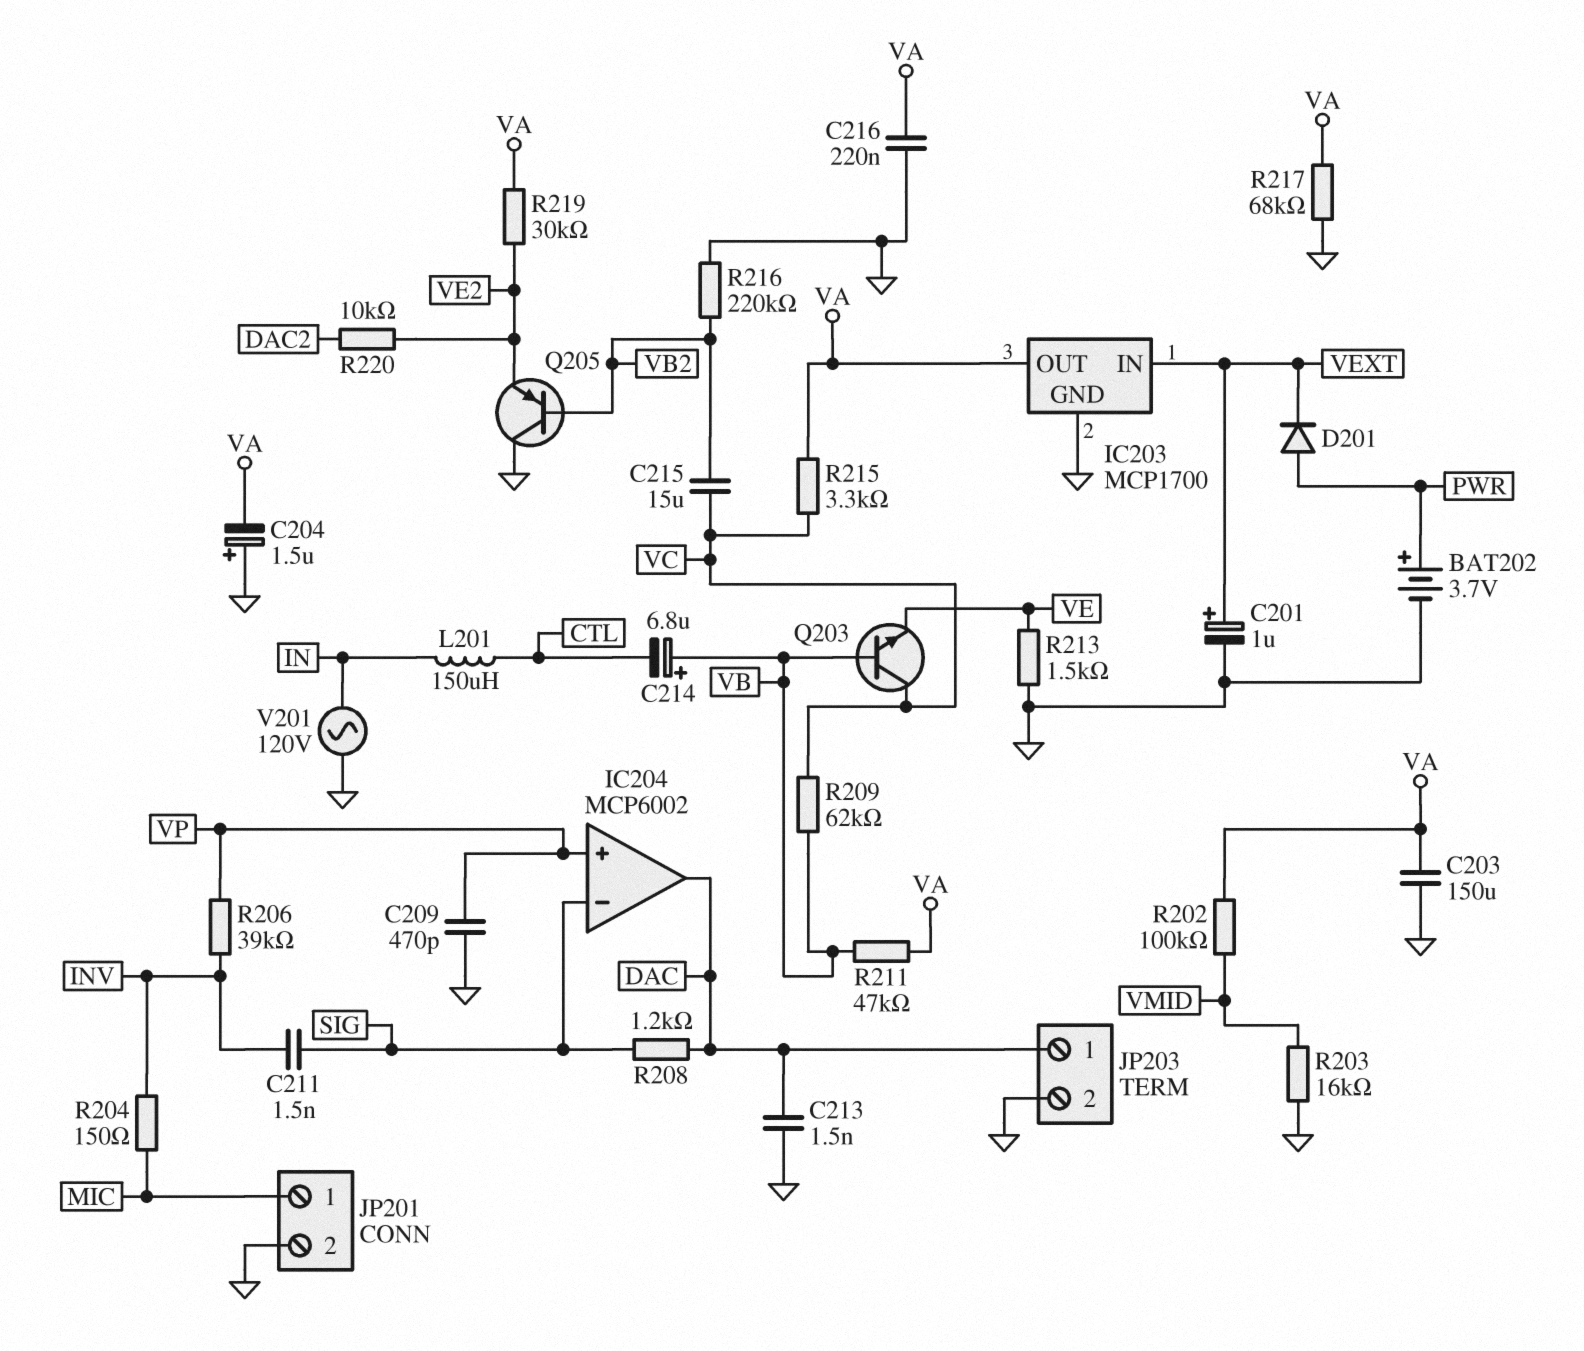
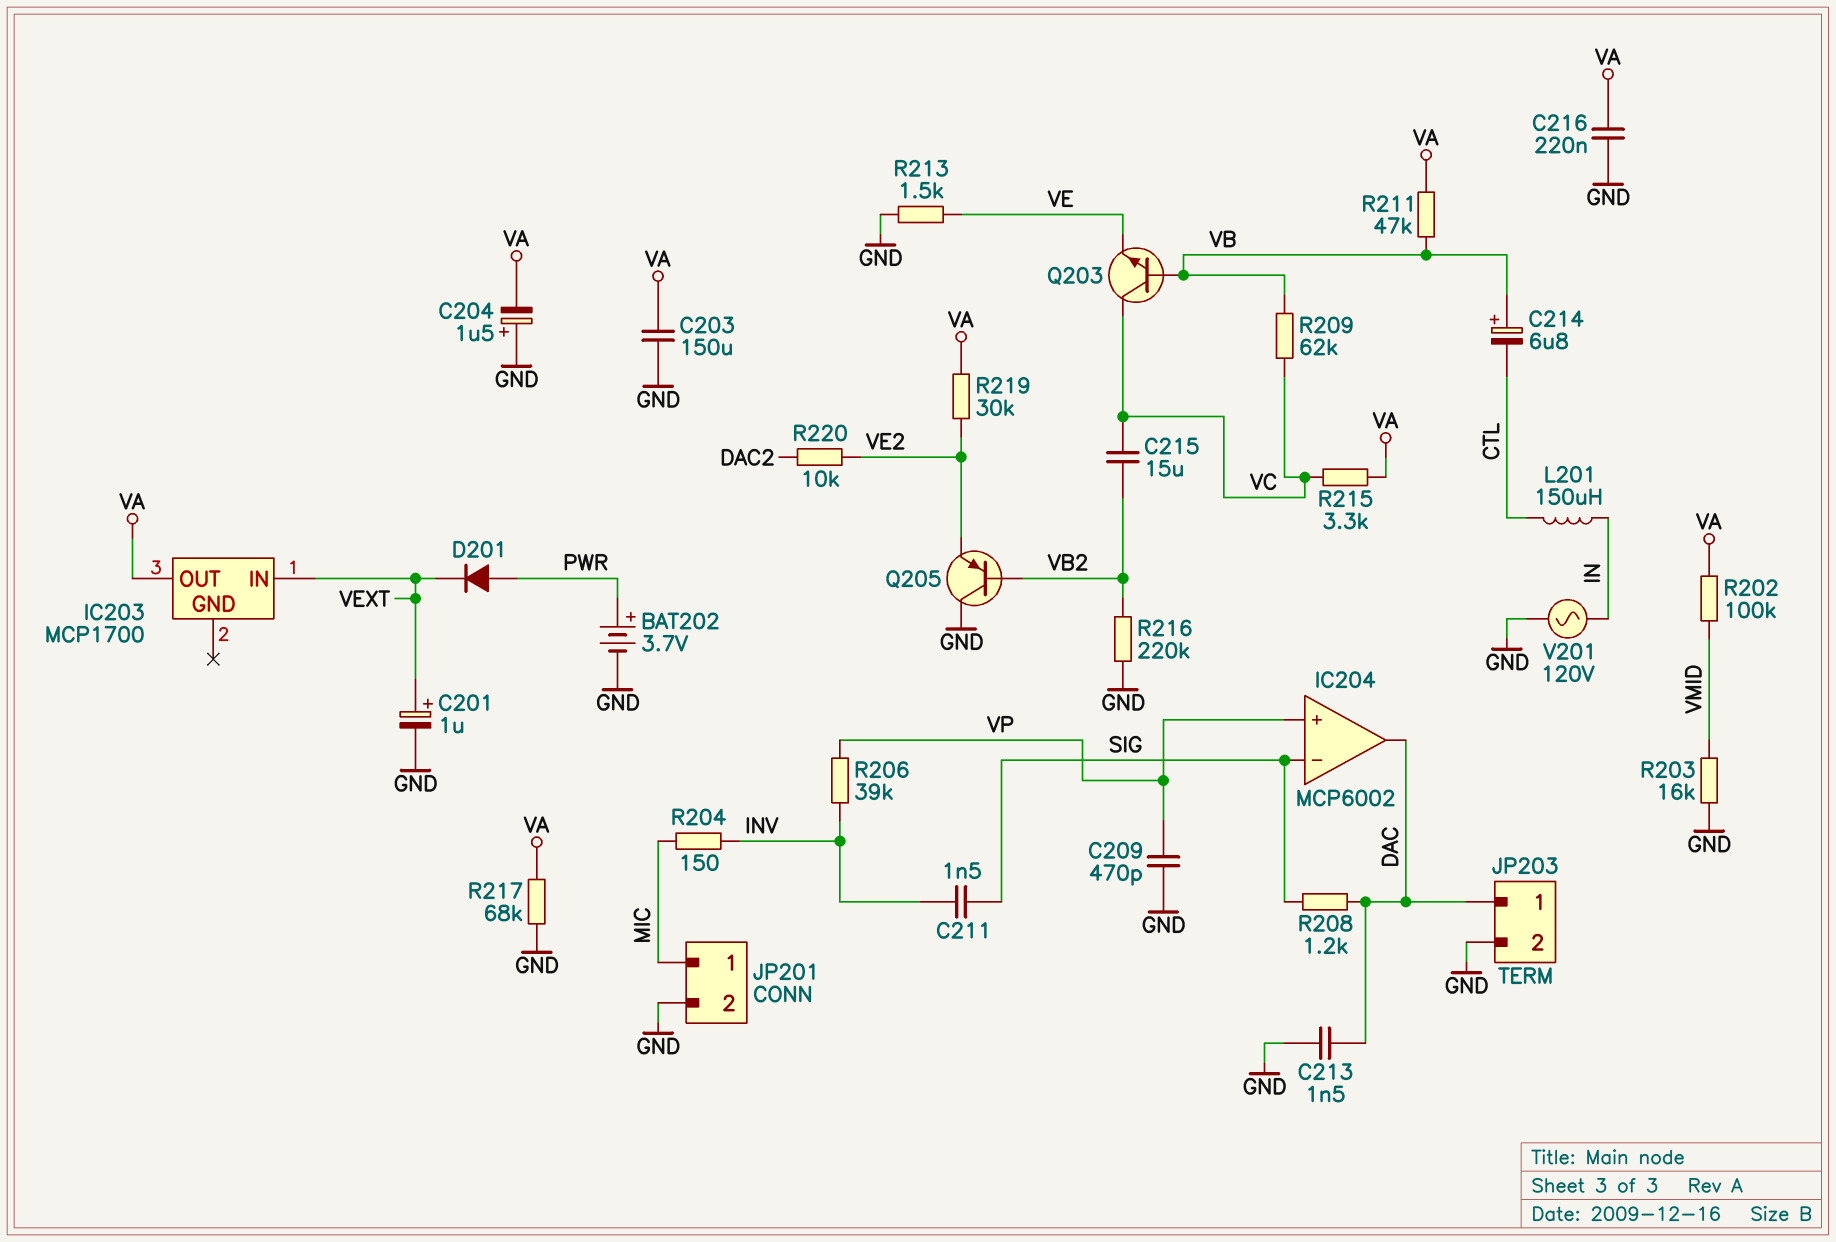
IC203 pin GND: GND -> none

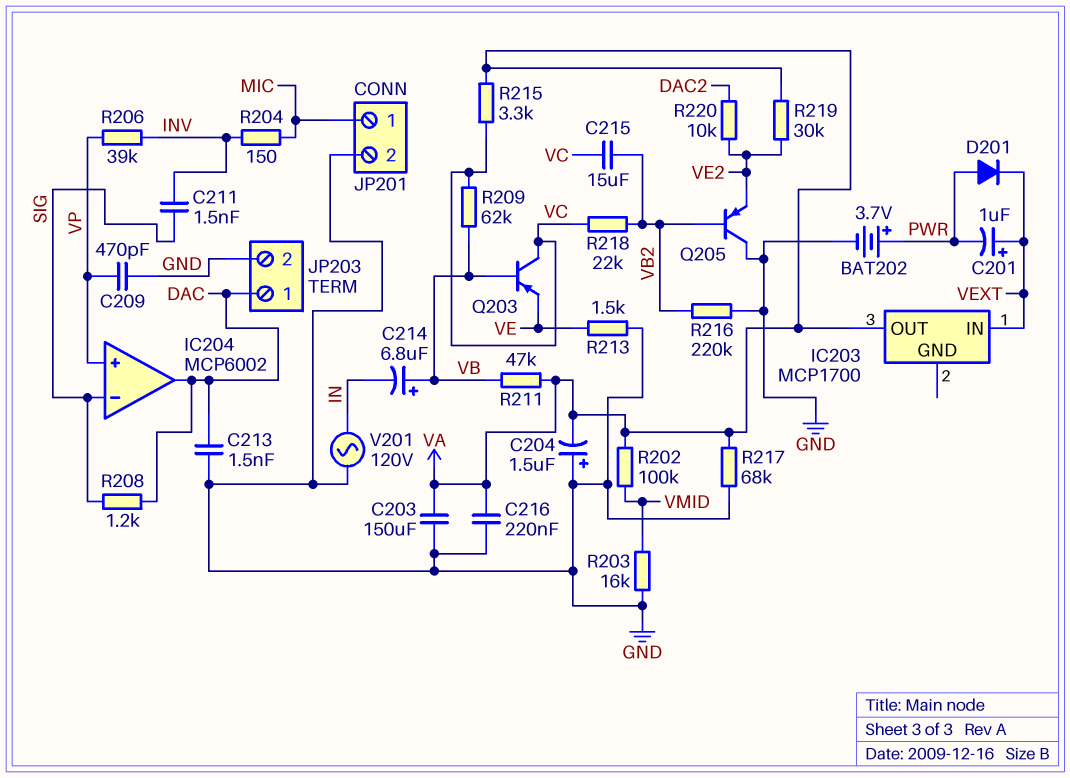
C201: 1uF (plus VEXT, minus GND) -> 1uF (plus VEXT, minus PWR)
C214: 6.8uF (plus VB, minus CTL) -> 6.8uF (plus VB, minus IN)
L201: 150uH (CTL, IN) -> none
Q203: NPN (B VB, C VC, E VE) -> PNP (B VB, C VC, E VE)
R218: none -> 22k (VB2, VC)

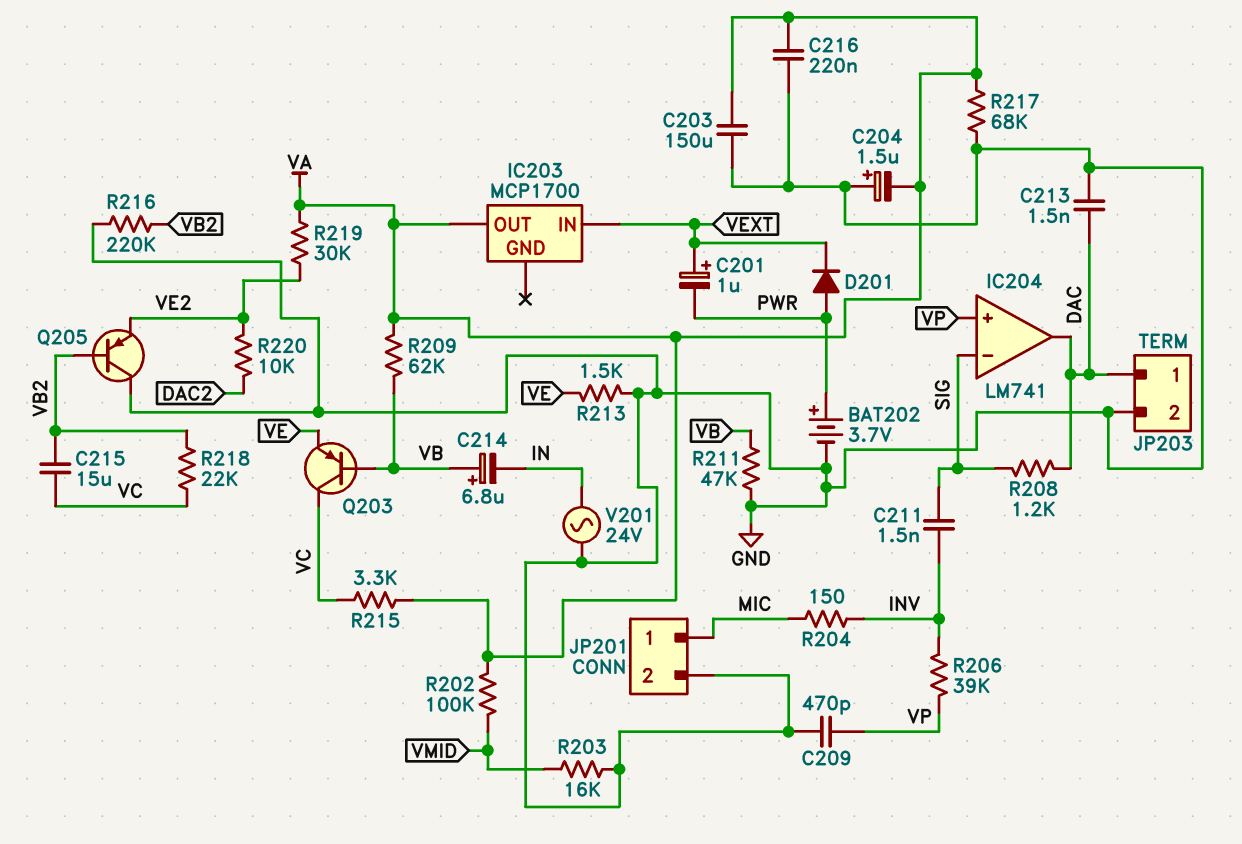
IC204: MCP6002 -> LM741
R209: 62k (VB, VC) -> 62k (VA, VB)
R211: 47k (VA, VB) -> 47k (GND, VB)
V201: AC 120V (GND, IN) -> AC 24V (GND, IN)

